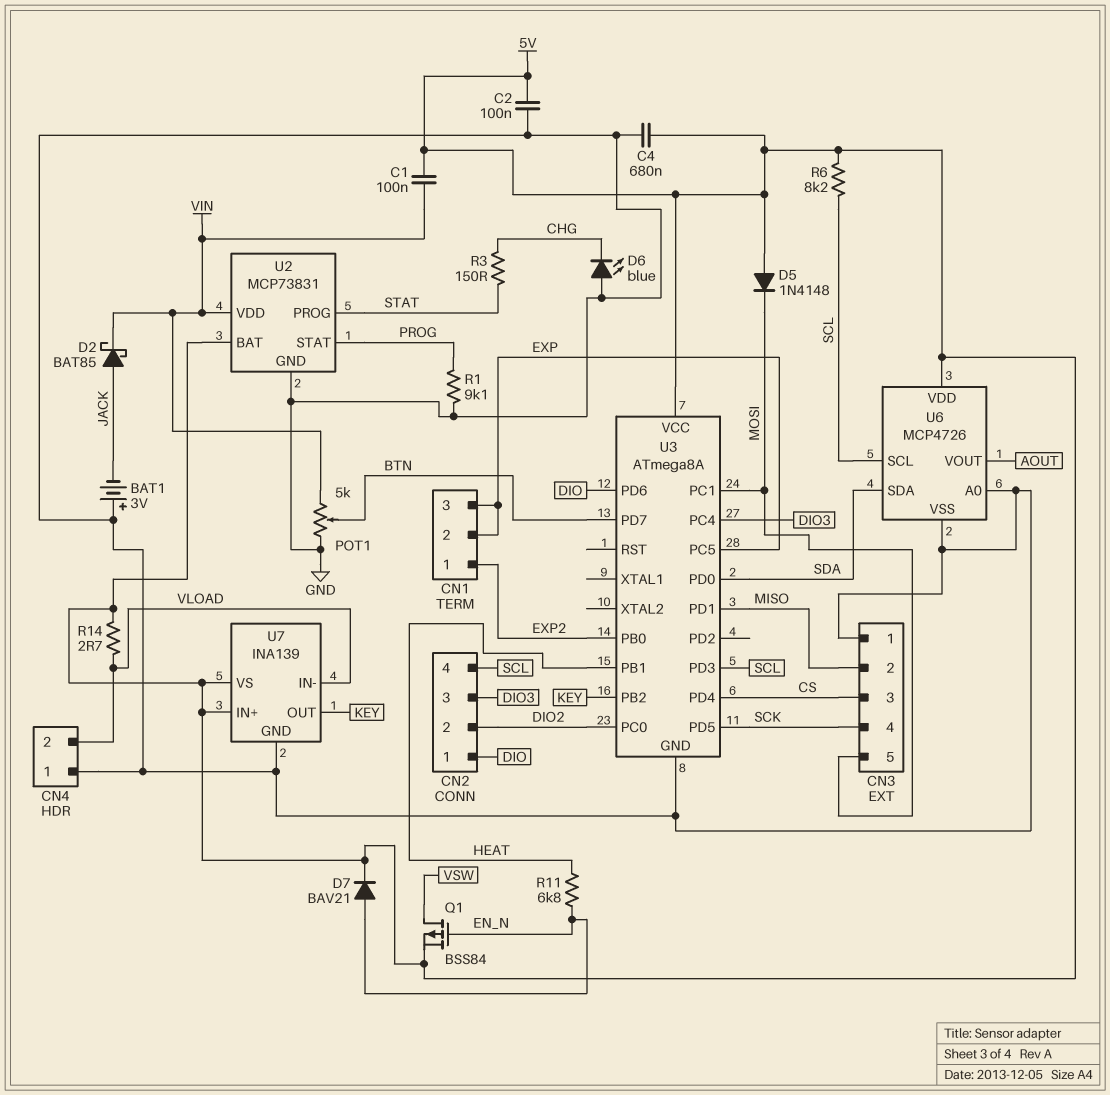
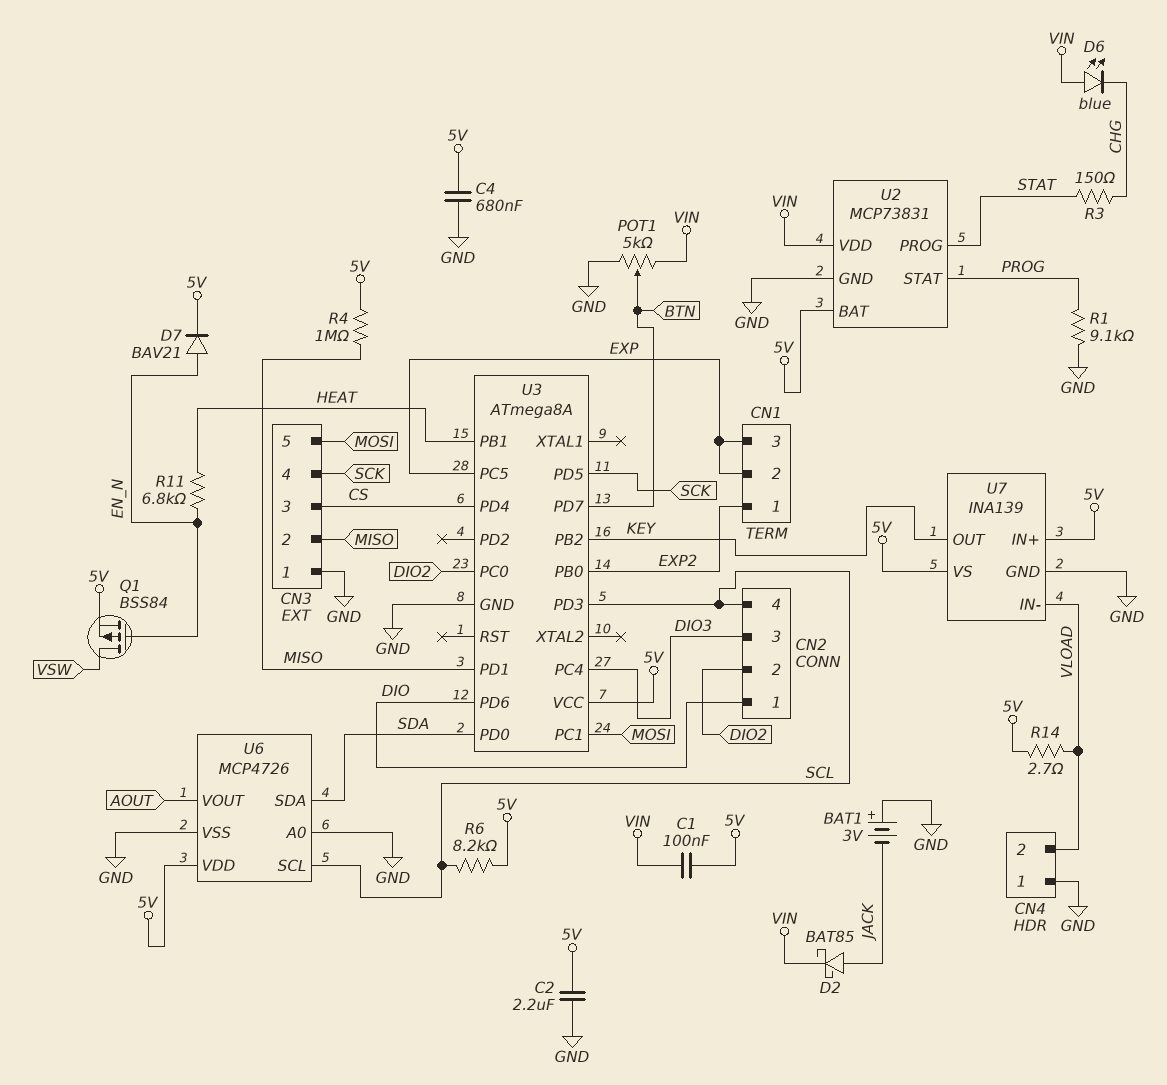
C2: 100nF (5V, GND) -> 2.2uF (5V, GND)
D5: diode 1N4148 (A 5V, K MOSI) -> none
D6: LED blue (A GND, K CHG) -> LED blue (A VIN, K CHG)
R4: none -> 1M (5V, MISO)

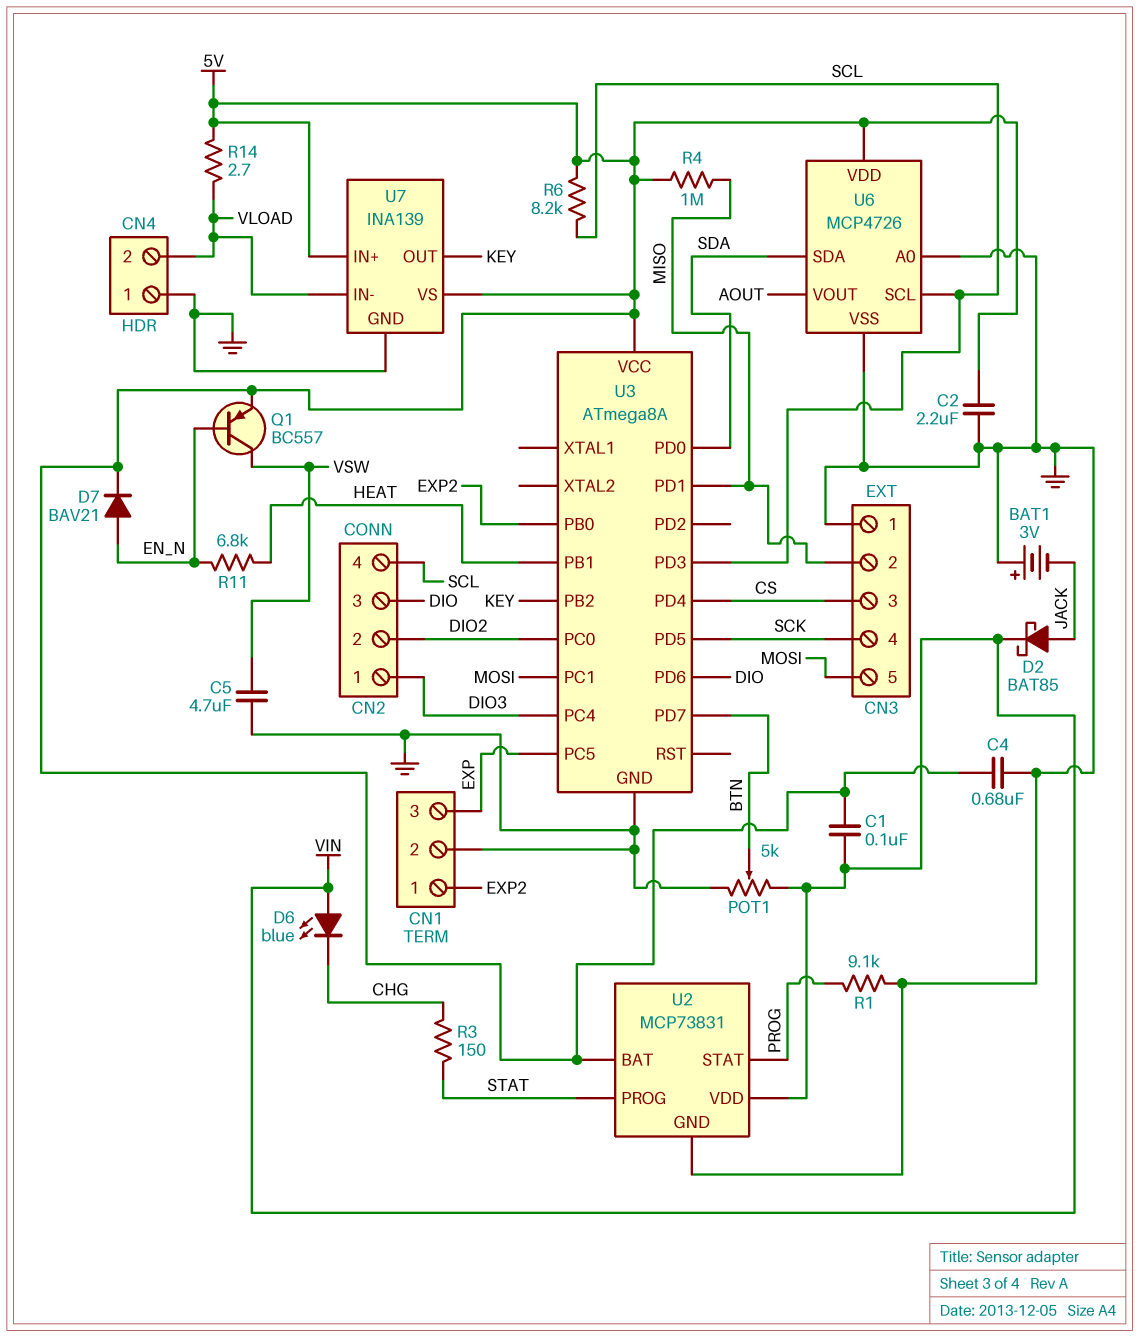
C5: none -> 4.7uF (GND, VSW)
CN1 pin 2: EXP -> GND
CN2 pin 1: DIO -> DIO3
CN2 pin 3: DIO3 -> DIO
Q1: PMOS BSS84 (G EN_N, D VSW, S 5V) -> PNP BC557 (B EN_N, C VSW, E 5V)

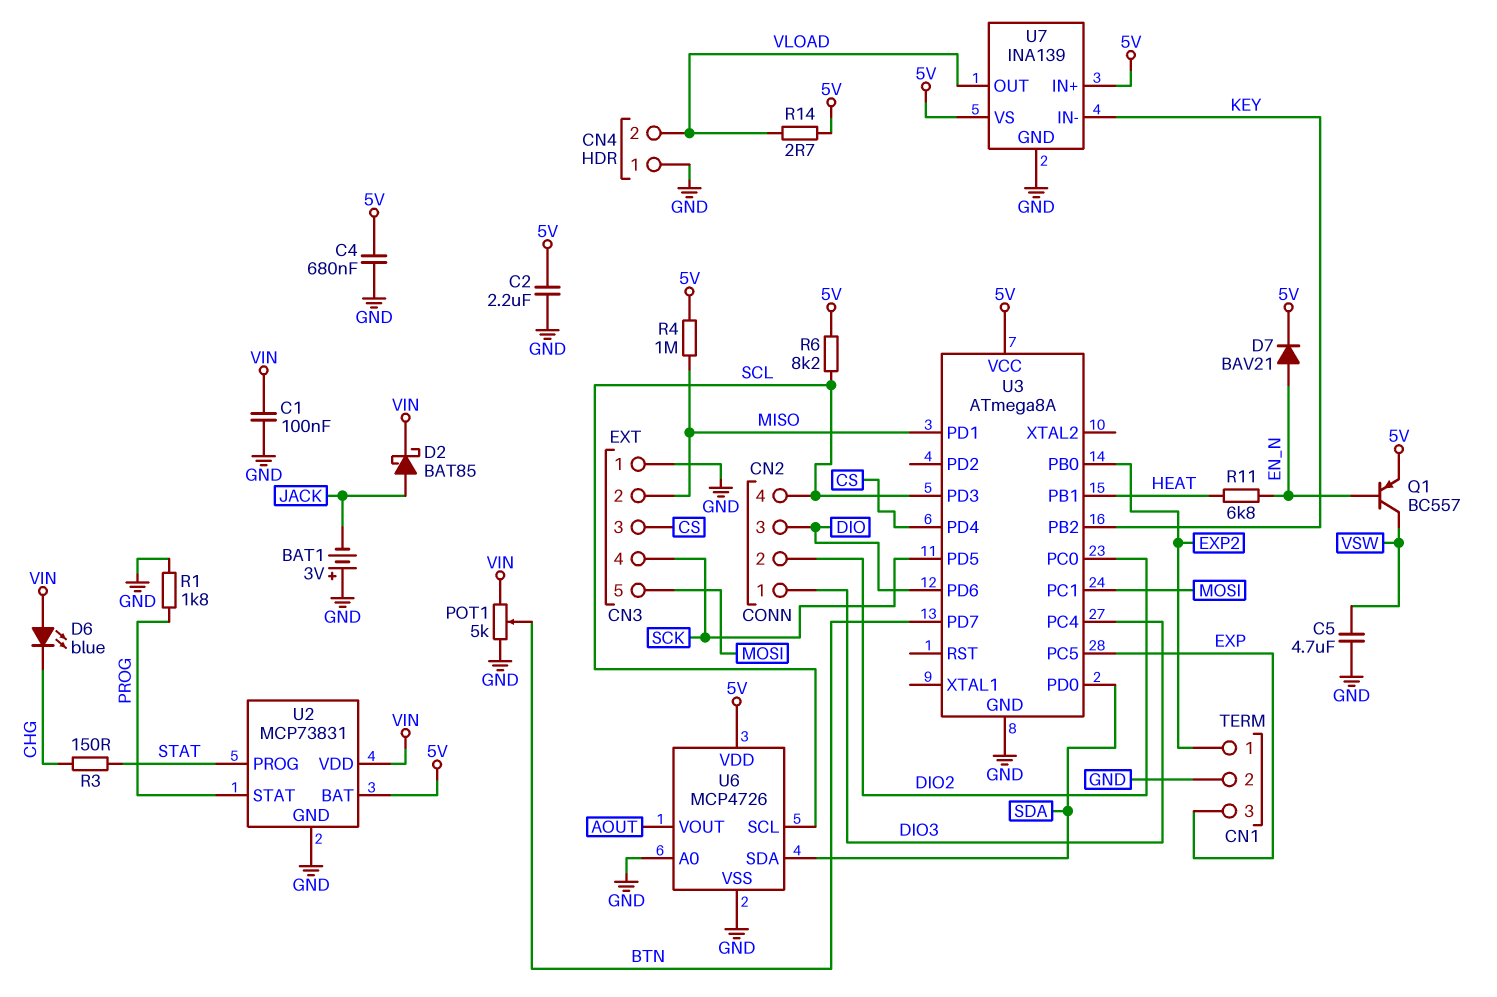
C1: 100nF (5V, VIN) -> 100nF (GND, VIN)
R1: 9.1k (GND, PROG) -> 1.8k (GND, PROG)
U7 pin IN-: VLOAD -> KEY
U7 pin OUT: KEY -> VLOAD

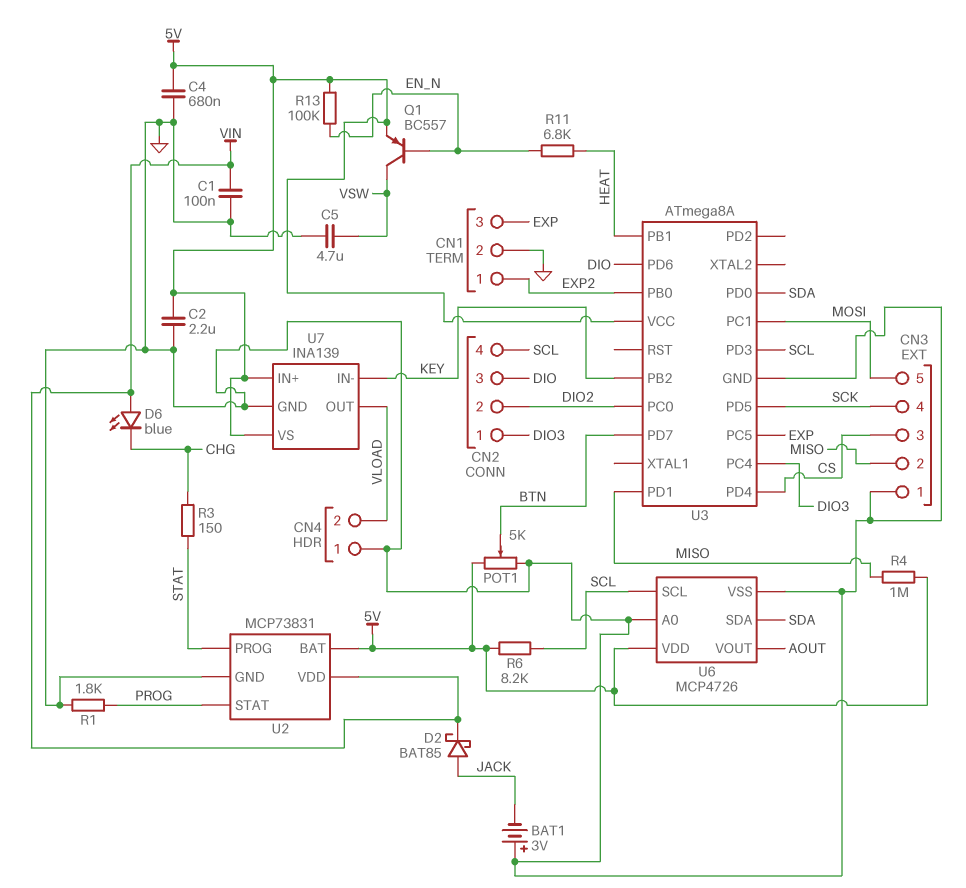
D7: diode BAV21 (A EN_N, K 5V) -> none
POT1: 5k (GND, VIN, wiper BTN) -> 5k (5V, GND, wiper BTN)
R13: none -> 100k (5V, EN_N)
R14: 2.7 (5V, VLOAD) -> none

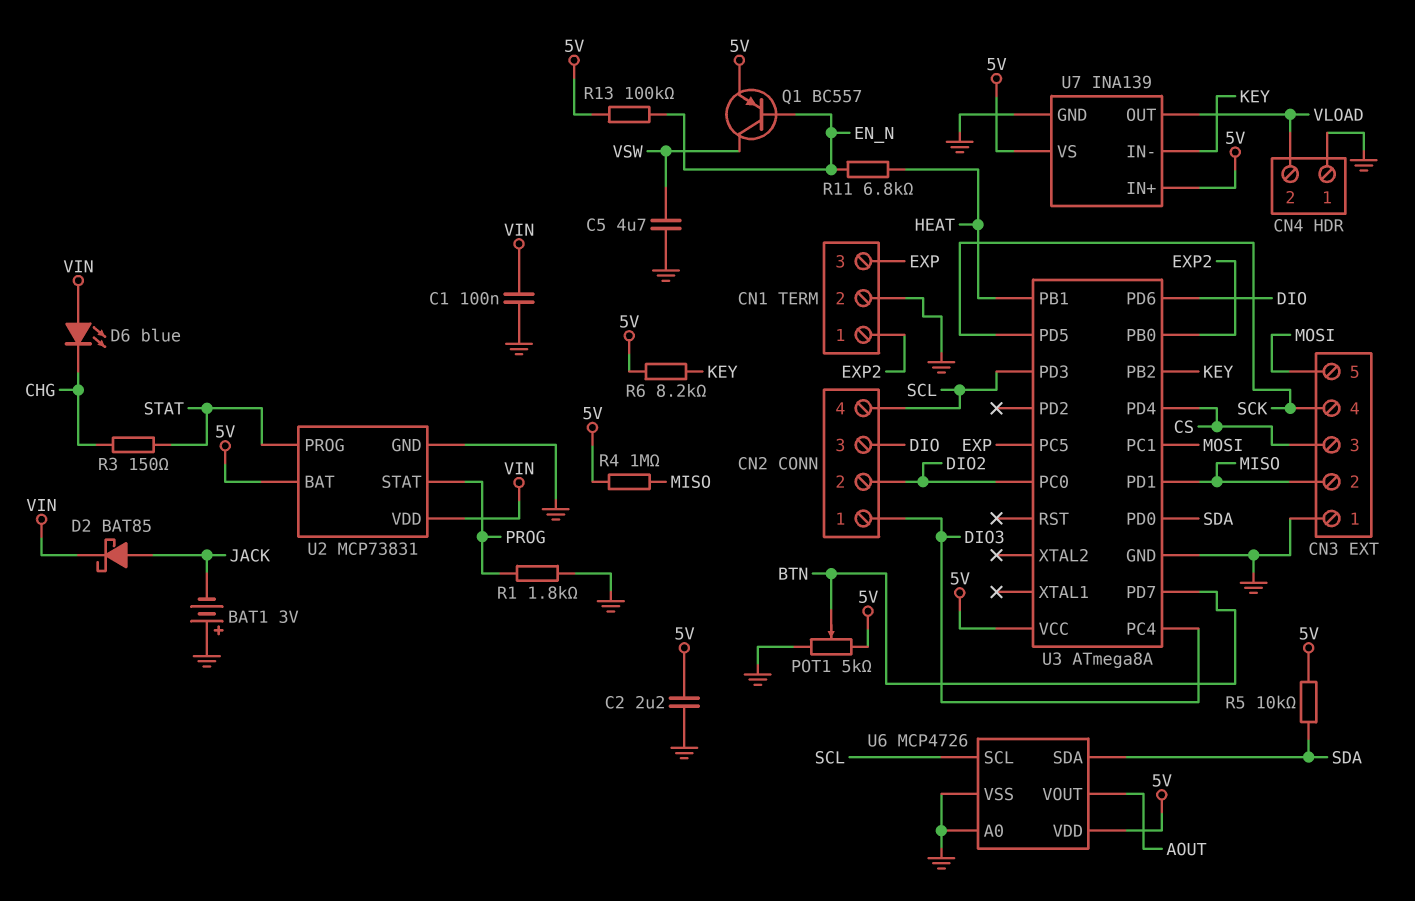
C4: 680nF (5V, GND) -> none
R5: none -> 10k (5V, SDA)
R6: 8.2k (5V, SCL) -> 8.2k (5V, KEY)

